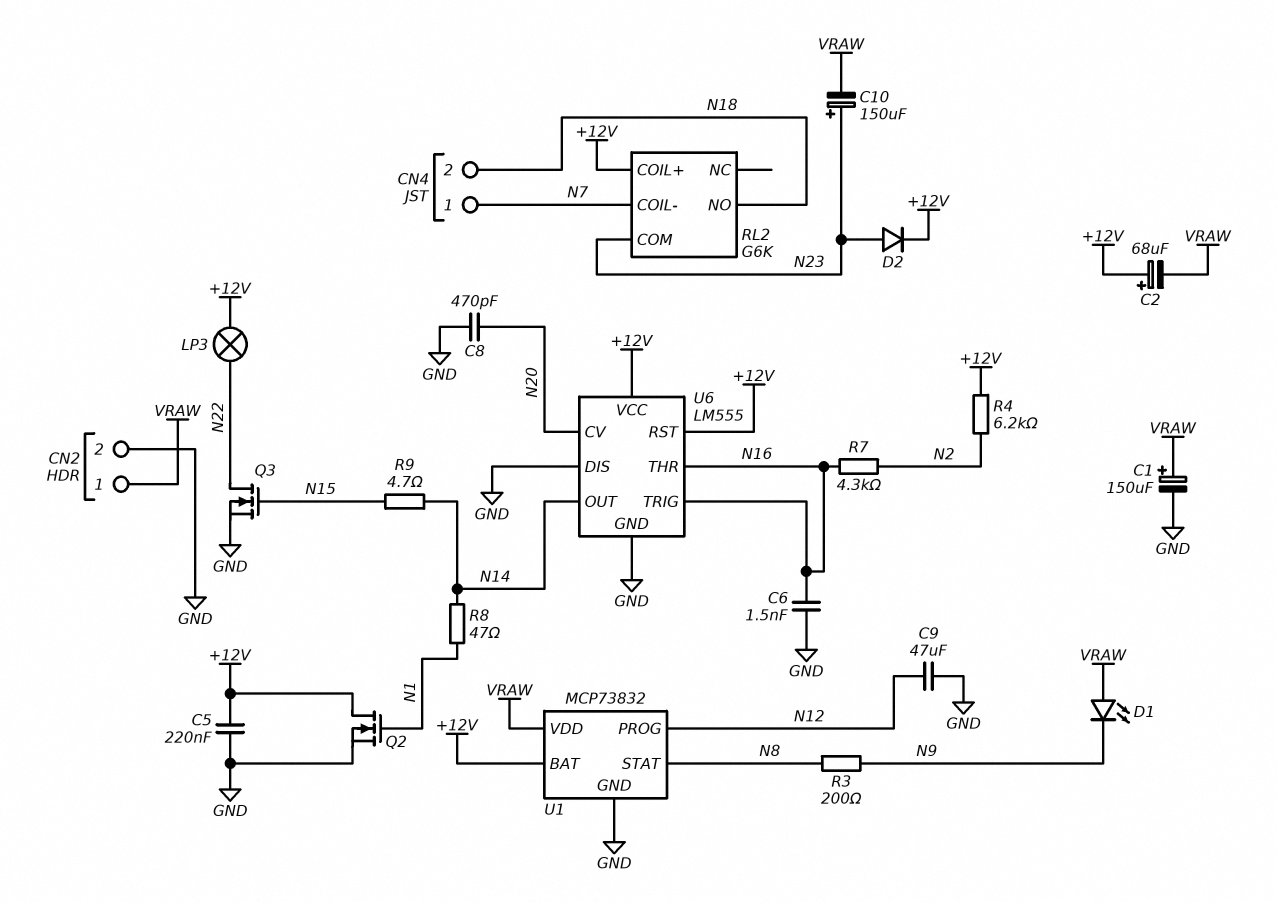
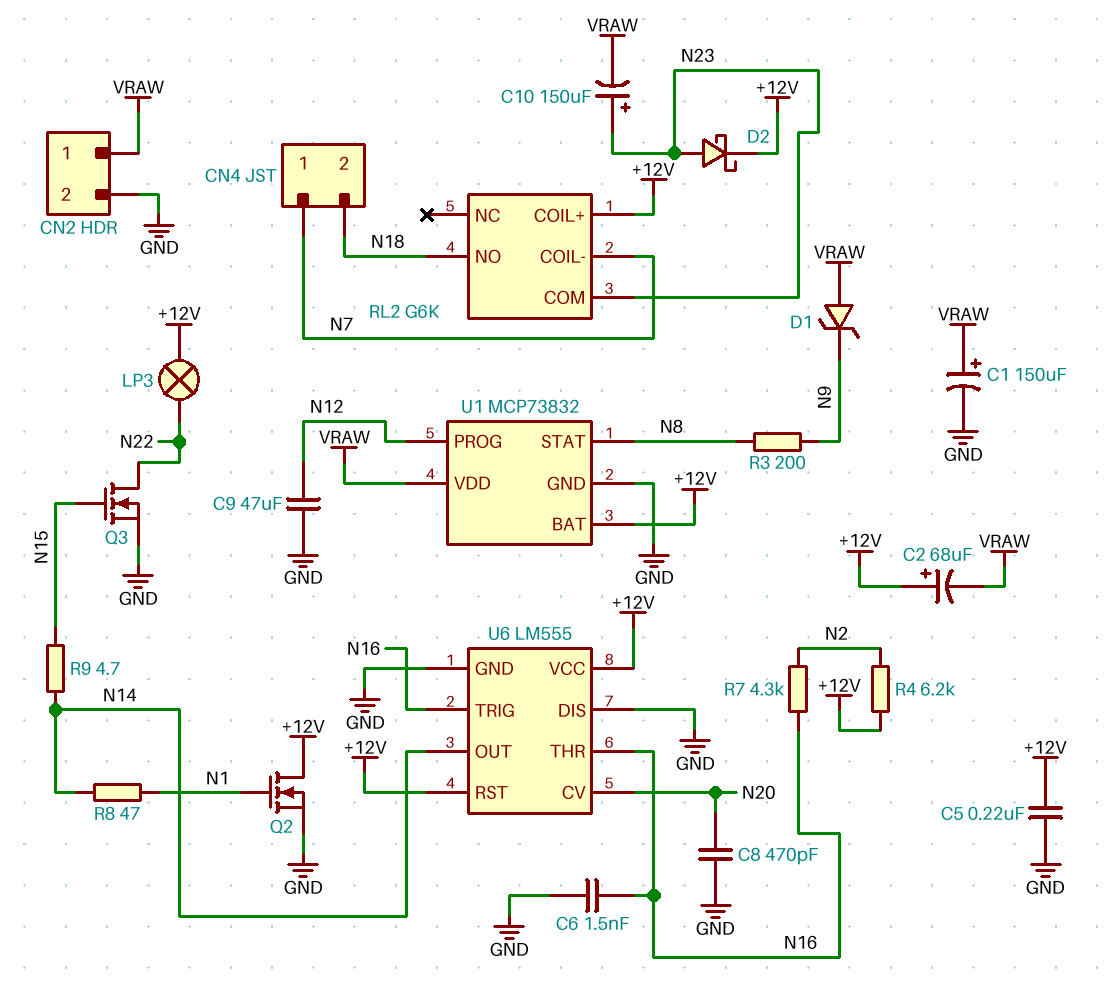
D1: LED (A VRAW, K N9) -> zener (A VRAW, K N9)
D2: diode (A N23, K +12V) -> schottky (A N23, K +12V)

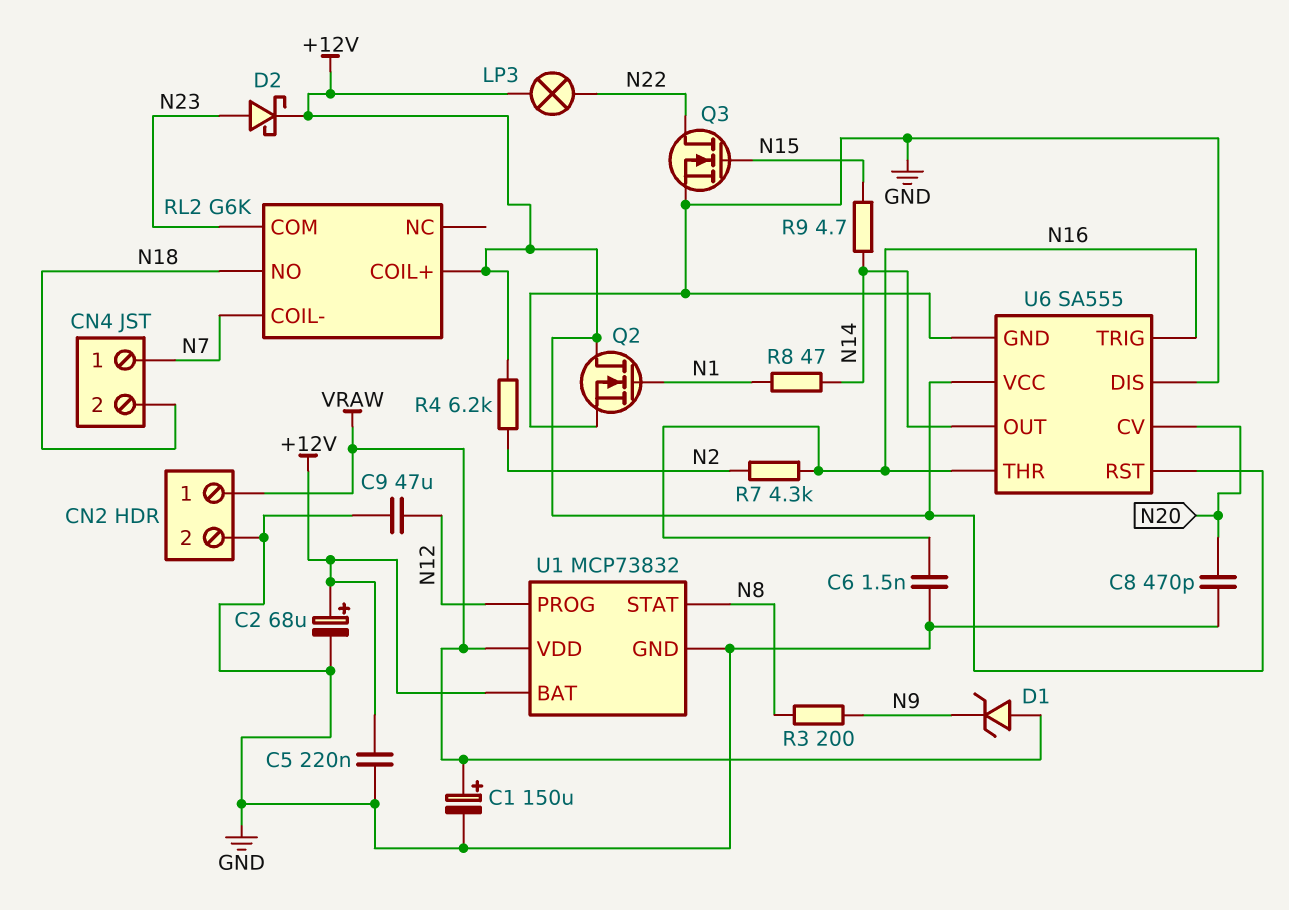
C2: 68uF (plus +12V, minus VRAW) -> 68uF (plus +12V, minus GND)
C10: 150uF (plus N23, minus VRAW) -> none
U6: LM555 -> SA555

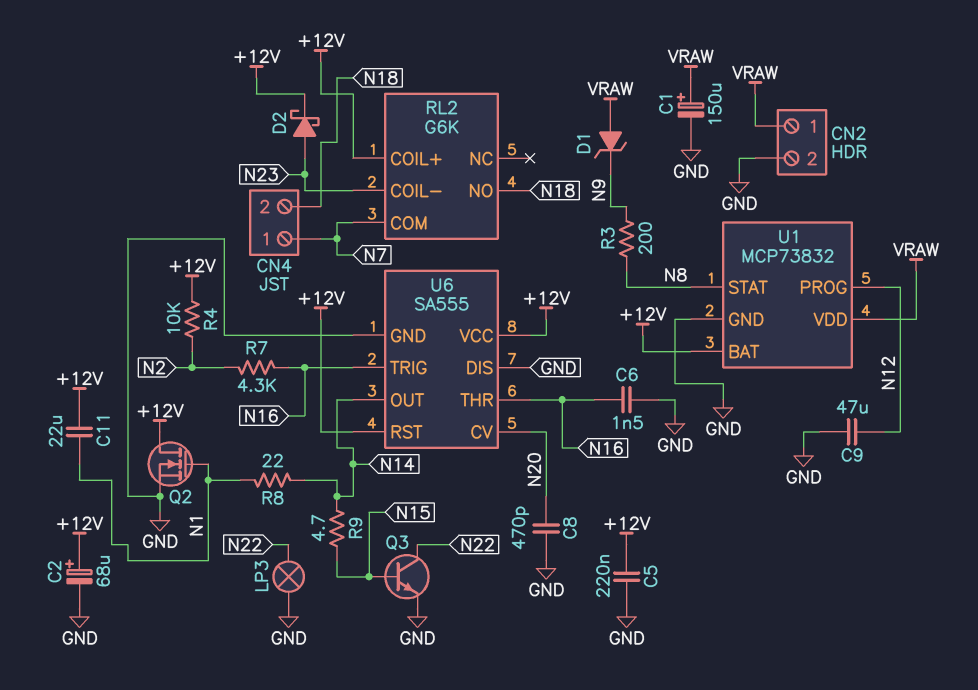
C11: none -> 22uF (+12V, N1)
LP3: lamp (+12V, N22) -> lamp (GND, N22)
Q3: NMOS (G N15, D N22, S GND) -> NPN (B N15, C N22, E GND)
R4: 6.2k (+12V, N2) -> 10k (+12V, N2)
R8: 47 (N1, N14) -> 22 (N1, N14)
RL2 pin COIL-: N7 -> N23
RL2 pin COM: N23 -> N7

